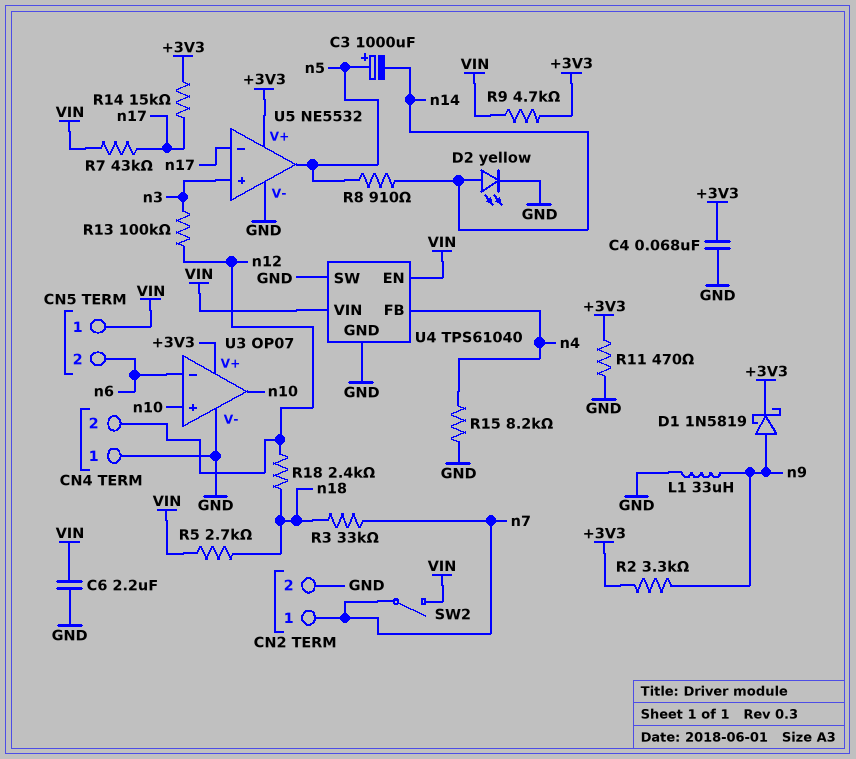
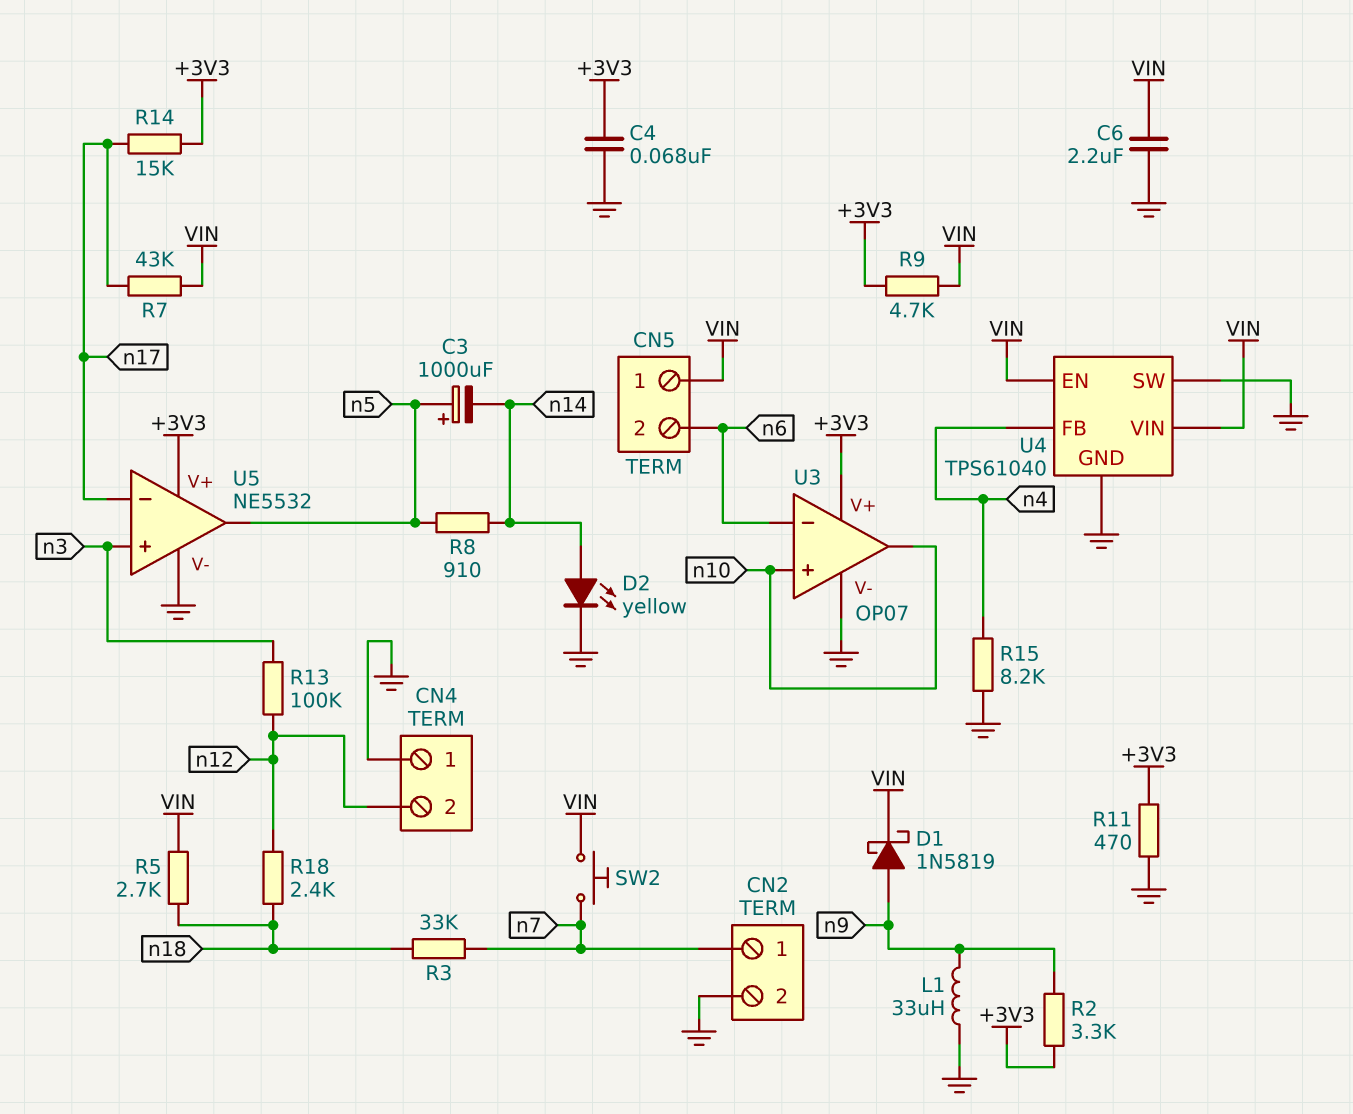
D1: schottky 1N5819 (A n9, K +3V3) -> schottky 1N5819 (A n9, K VIN)
SW2: switch (VIN, n7) -> button (VIN, n7)

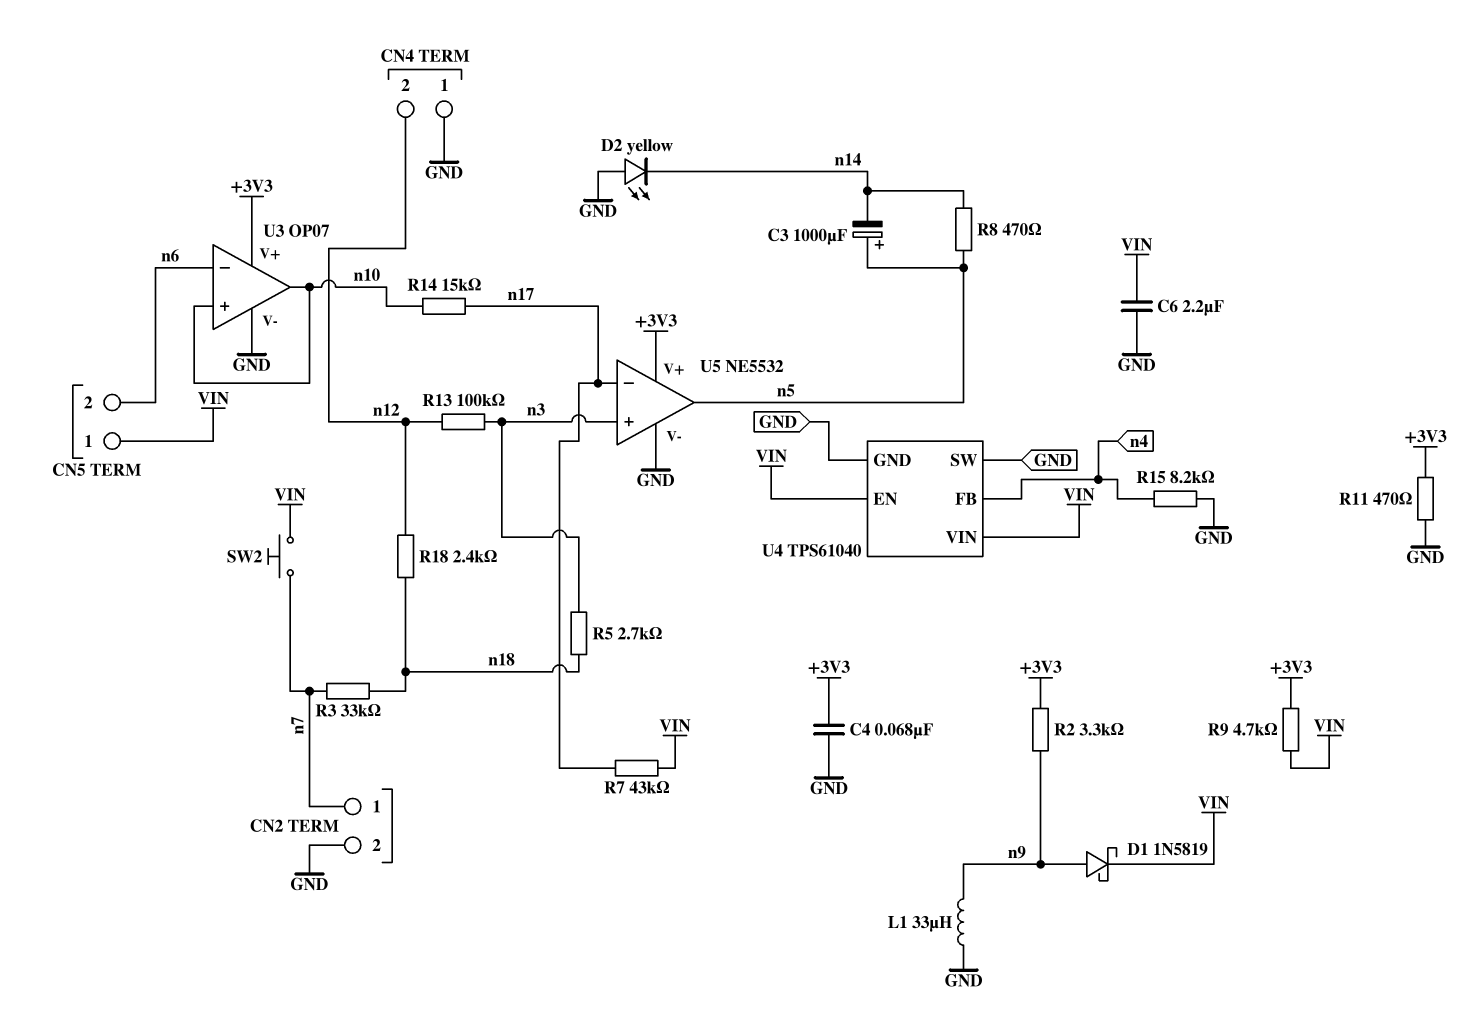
D2: LED yellow (A n14, K GND) -> LED yellow (A GND, K n14)
R5: 2.7k (VIN, n18) -> 2.7k (n3, n18)
R8: 910 (n5, n14) -> 470 (n5, n14)
R14: 15k (+3V3, n17) -> 15k (n10, n17)

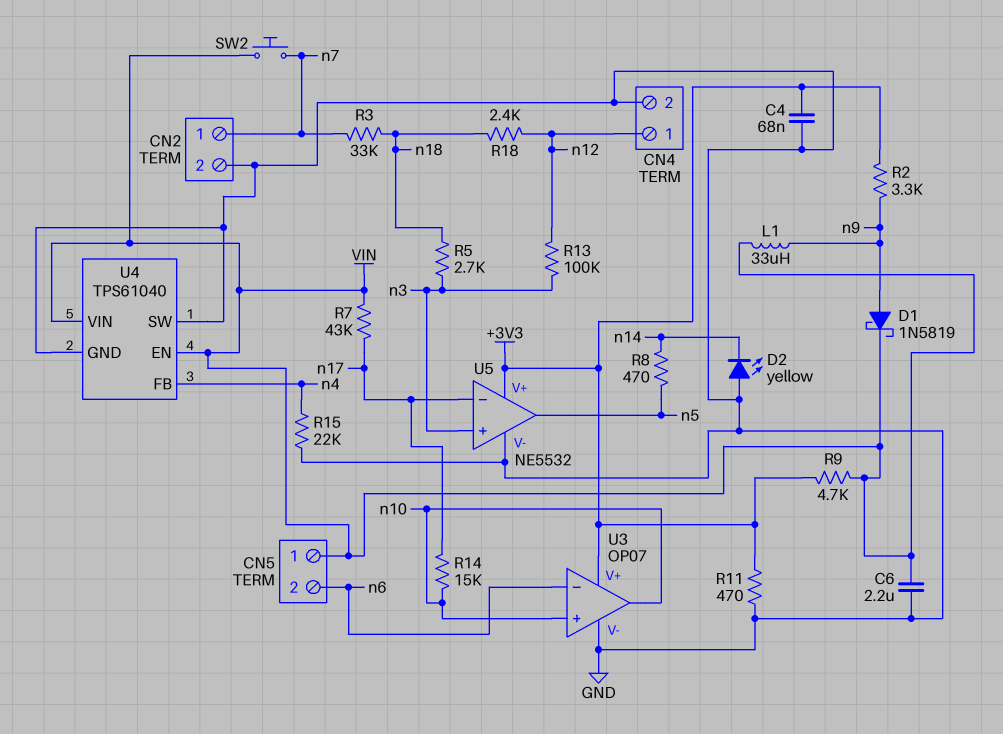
C3: 1000uF (plus n5, minus n14) -> none
CN4 pin 1: GND -> n12
CN4 pin 2: n12 -> GND
L1: 33uH (GND, n9) -> 33uH (VIN, n9)
R15: 8.2k (GND, n4) -> 22k (GND, n4)

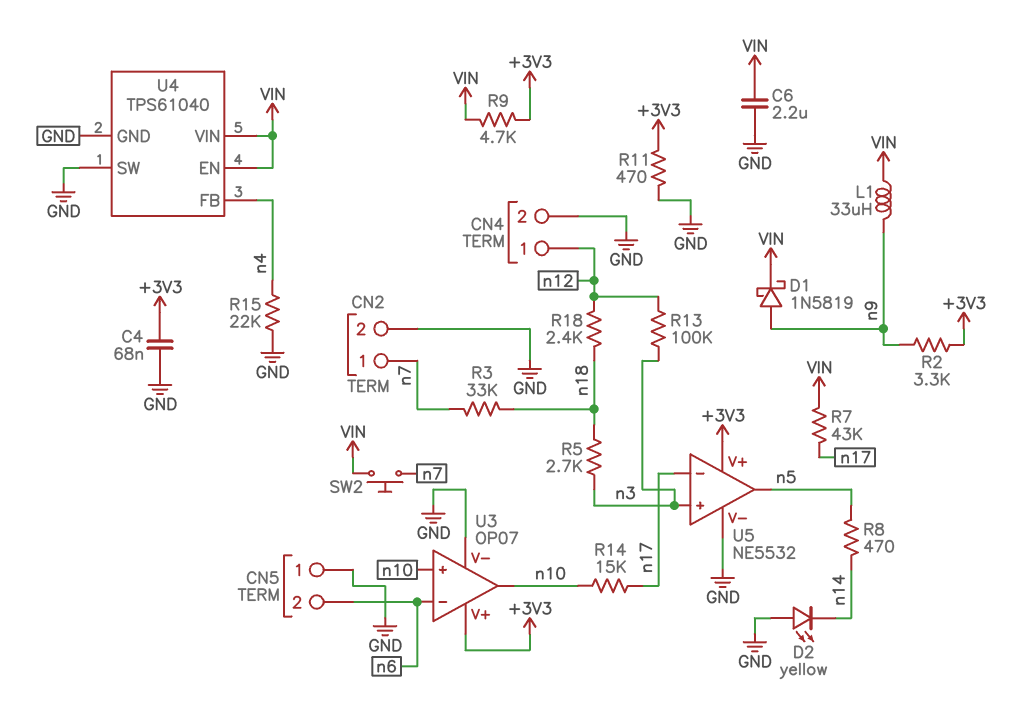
CN5 pin 1: VIN -> GND

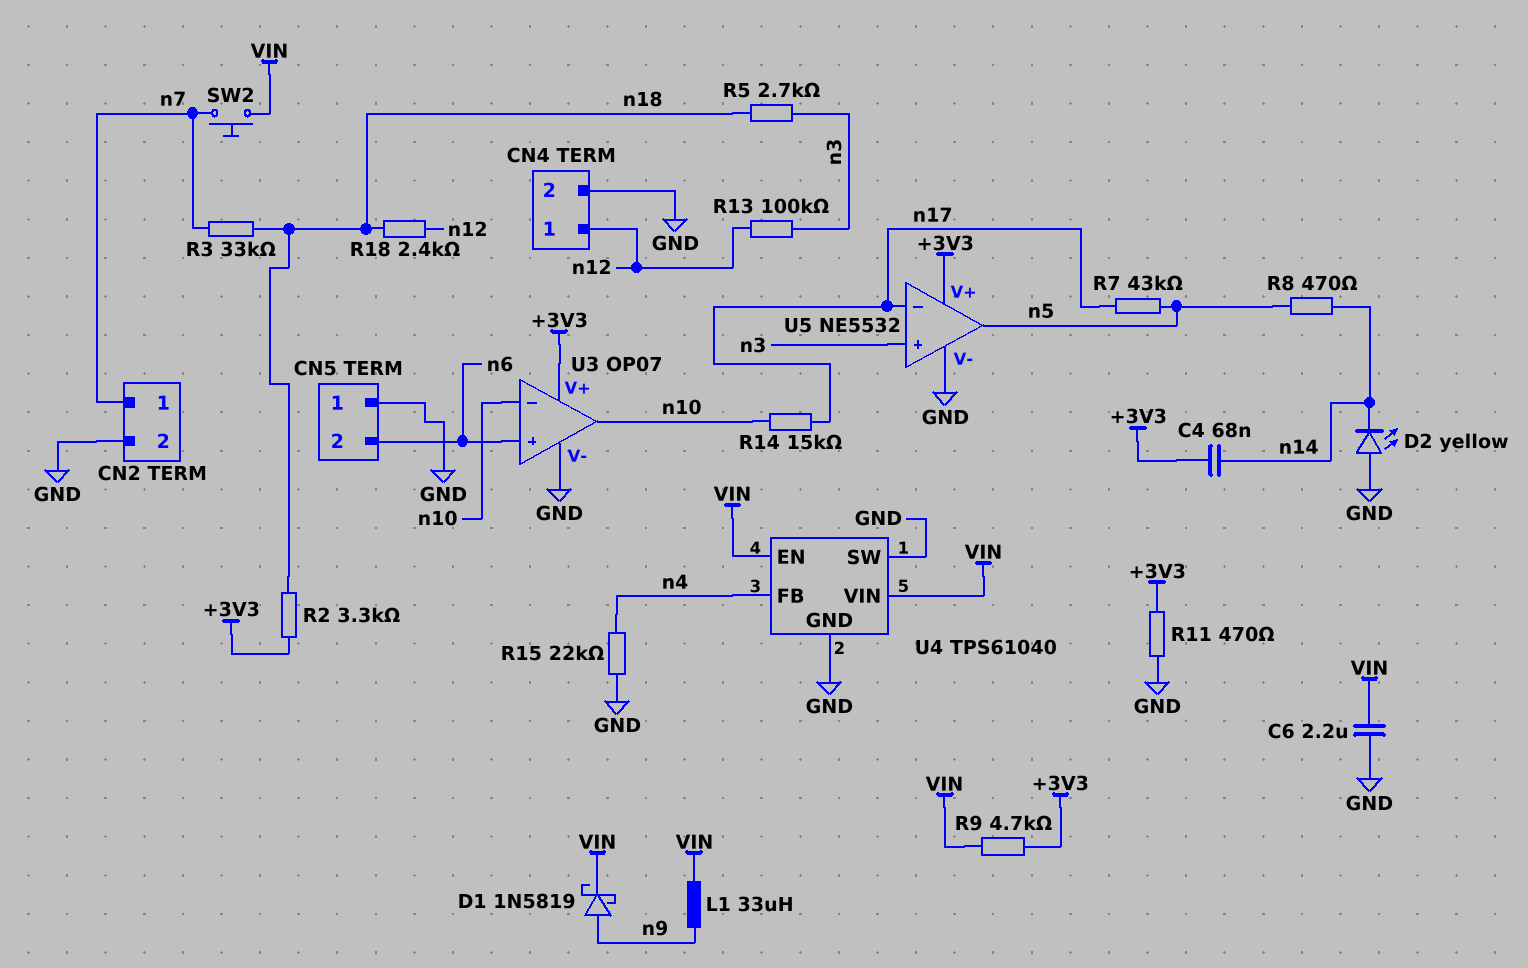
C4: 68nF (+3V3, GND) -> 68nF (+3V3, n14)
R2: 3.3k (+3V3, n9) -> 3.3k (+3V3, n18)
R7: 43k (VIN, n17) -> 43k (n5, n17)
U3 pin in+: n10 -> n6
U3 pin in-: n6 -> n10

